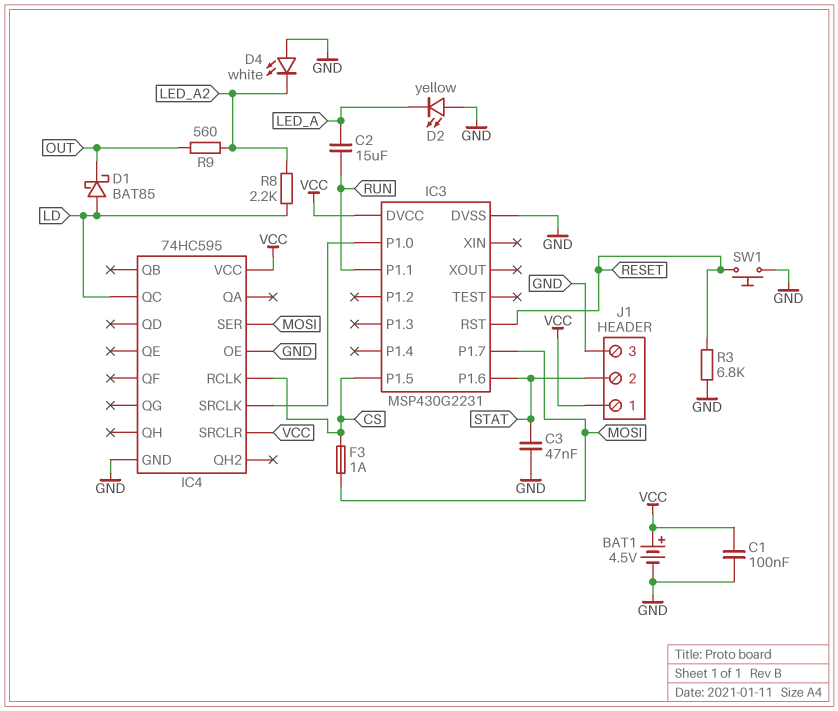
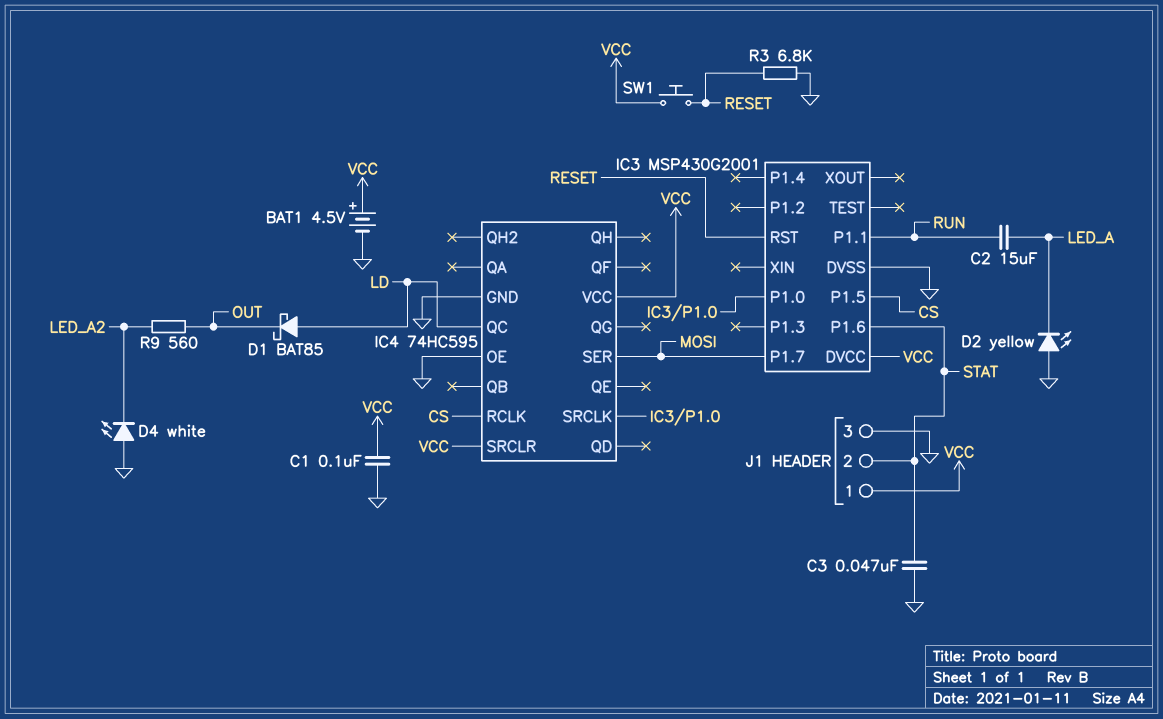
F3: 1A (CS, MOSI) -> none
IC3: MSP430G2231 -> MSP430G2001
R8: 2.2k (LD, LED_A2) -> none
SW1: button (GND, RESET) -> button (RESET, VCC)

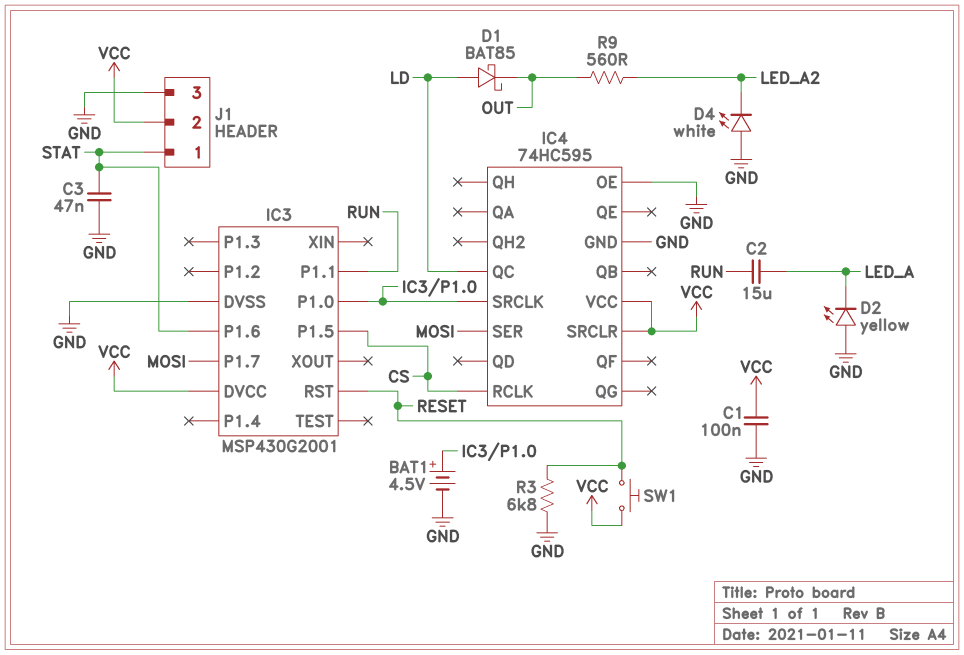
BAT1: 4.5V (plus VCC, minus GND) -> 4.5V (plus IC3/P1.0, minus GND)
J1 pin 1: VCC -> STAT
J1 pin 2: STAT -> VCC

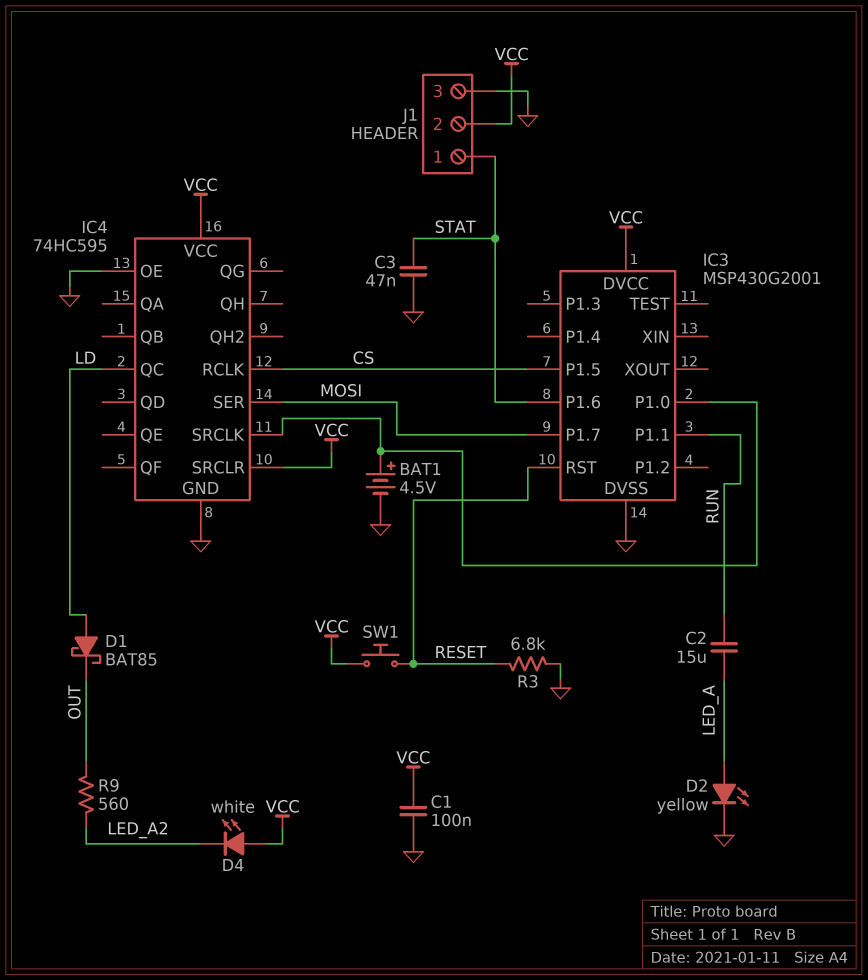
D2: LED yellow (A GND, K LED_A) -> LED yellow (A LED_A, K GND)
D4: LED white (A GND, K LED_A2) -> LED white (A VCC, K LED_A2)

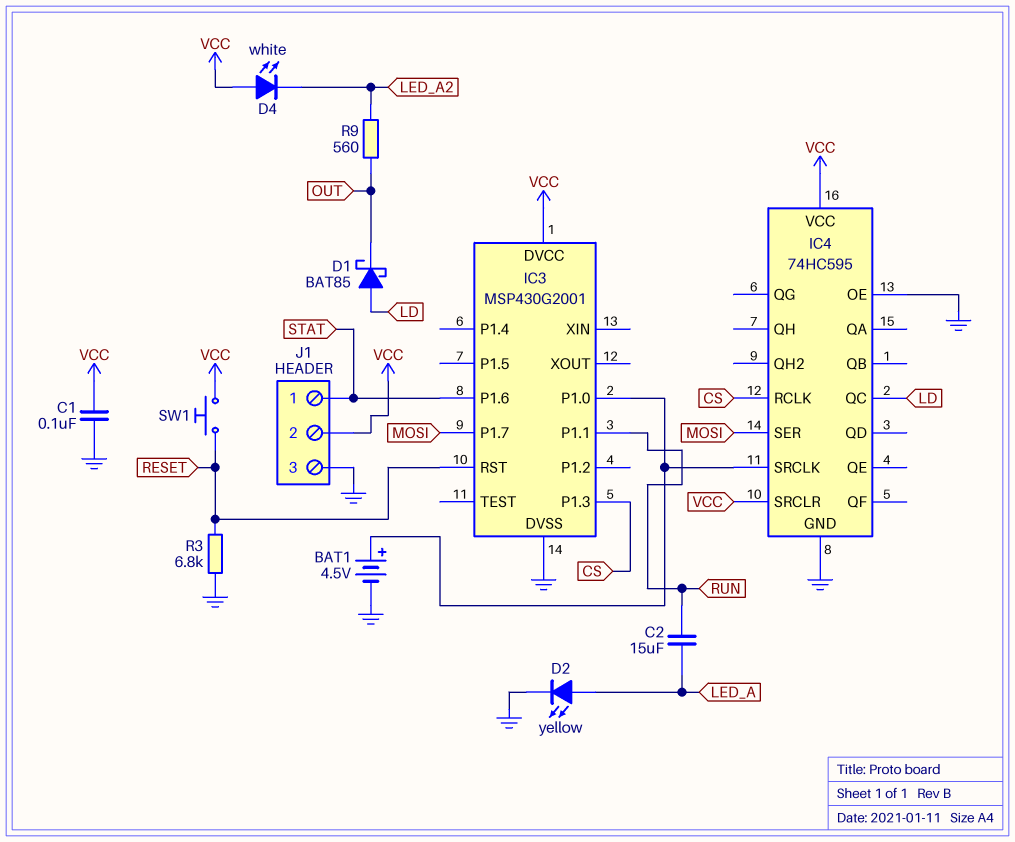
C3: 47nF (GND, STAT) -> none
IC3 pin P1.3: none -> CS
IC3 pin P1.5: CS -> none

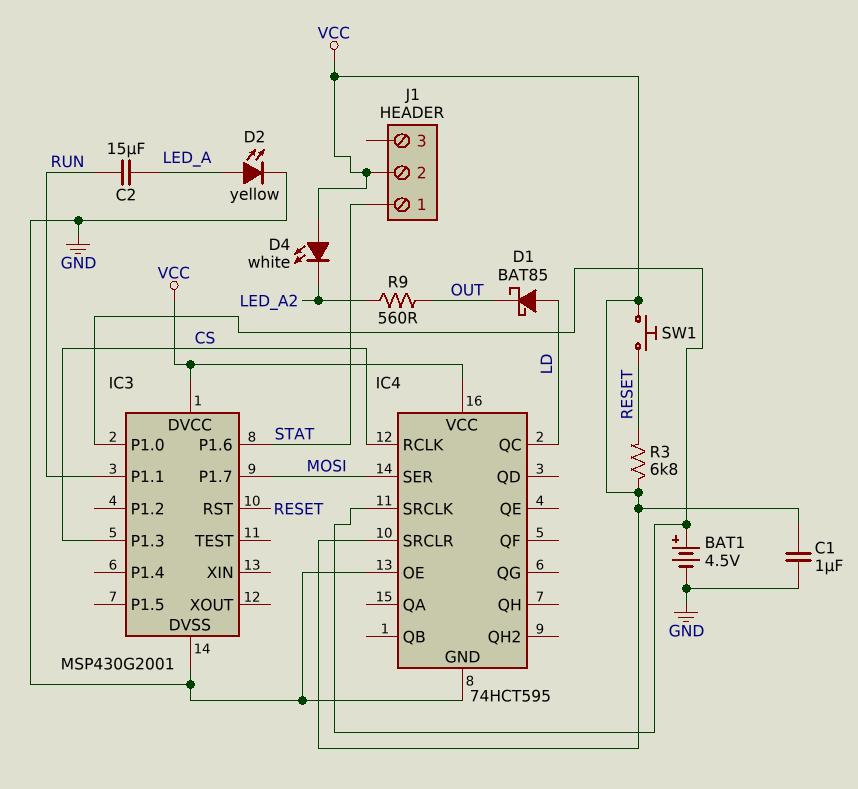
C1: 100nF (GND, VCC) -> 1uF (GND, VCC)
IC4: 74HC595 -> 74HCT595
J1 pin 3: GND -> none
R3: 6.8k (GND, RESET) -> 6.8k (RESET, VCC)

